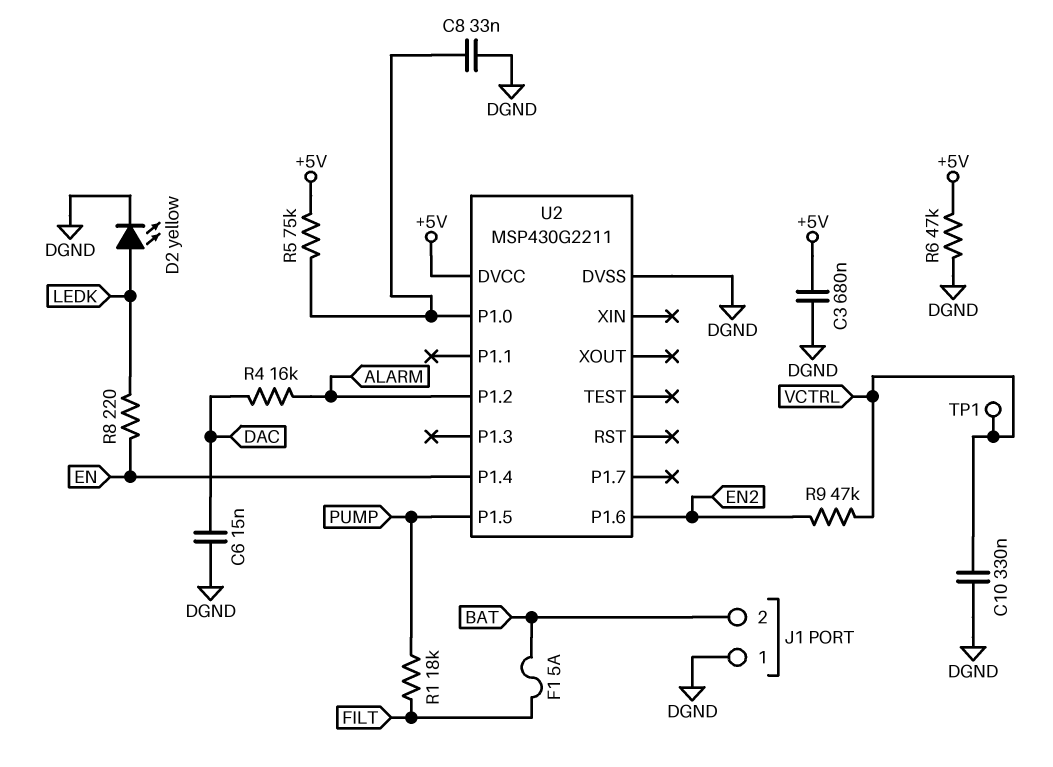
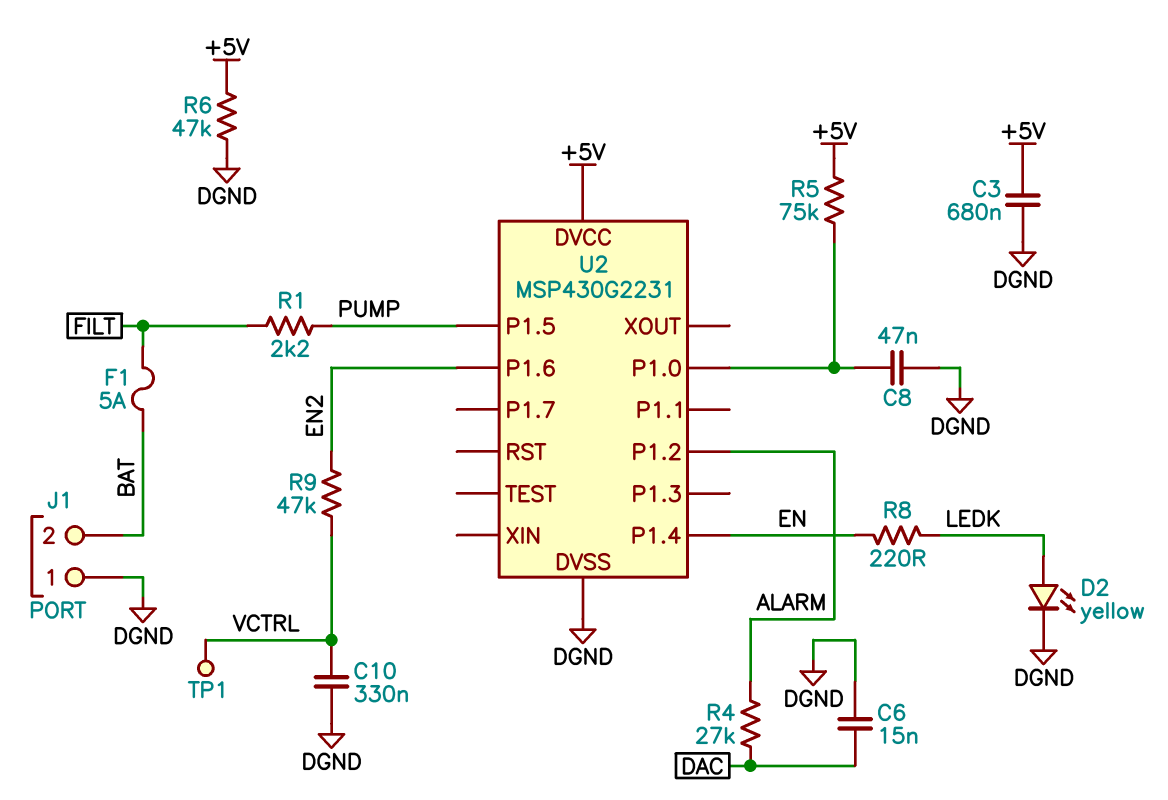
C8: 33nF (DGND, U2/P1.0) -> 47nF (DGND, U2/P1.0)
R1: 18k (FILT, PUMP) -> 2.2k (FILT, PUMP)
R4: 16k (ALARM, DAC) -> 27k (ALARM, DAC)
U2: MSP430G2211 -> MSP430G2231

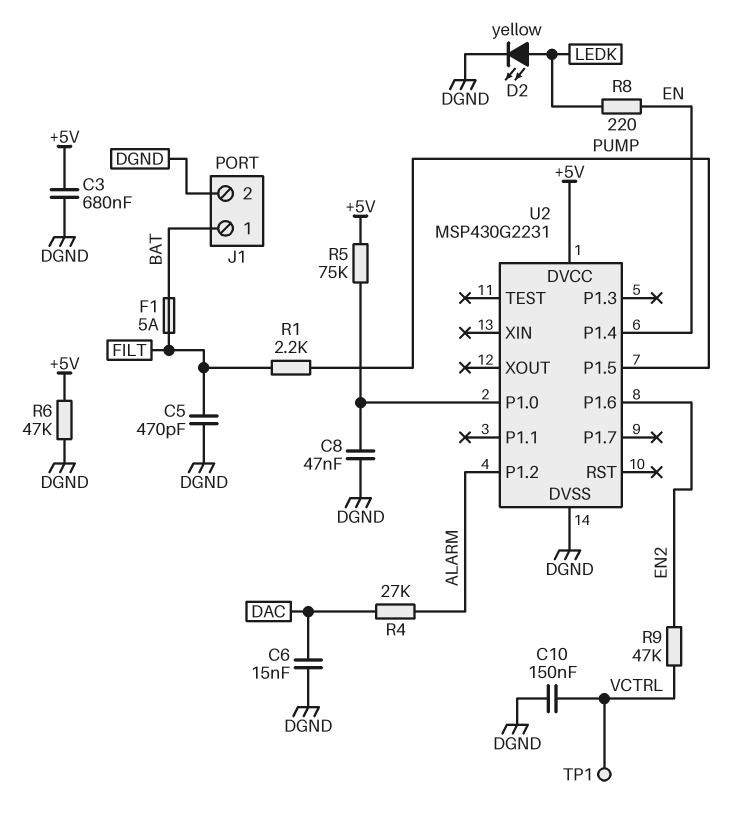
C5: none -> 470pF (DGND, FILT)
C10: 330nF (DGND, VCTRL) -> 150nF (DGND, VCTRL)
J1 pin 1: DGND -> BAT
J1 pin 2: BAT -> DGND

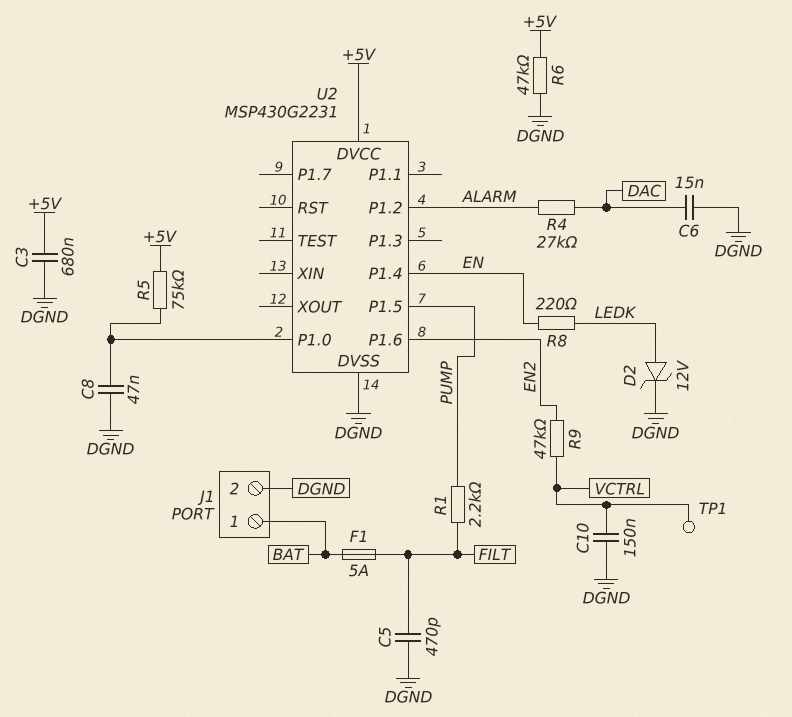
D2: LED yellow (A LEDK, K DGND) -> zener 12V (A LEDK, K DGND)

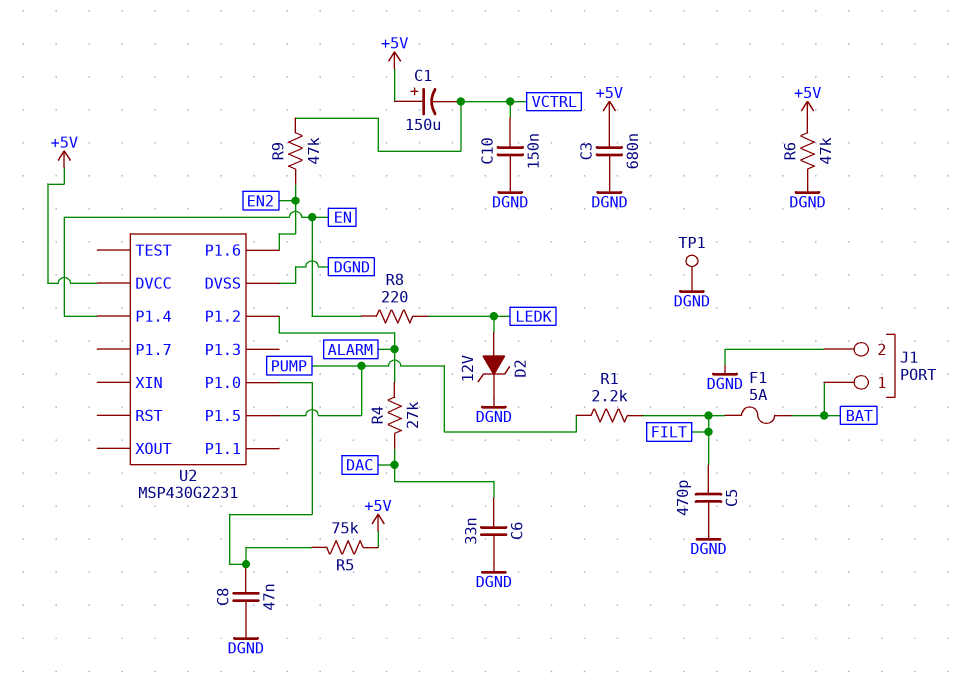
C1: none -> 150uF (plus +5V, minus VCTRL)
C6: 15nF (DAC, DGND) -> 33nF (DAC, DGND)
TP1: test point (VCTRL) -> test point (DGND)

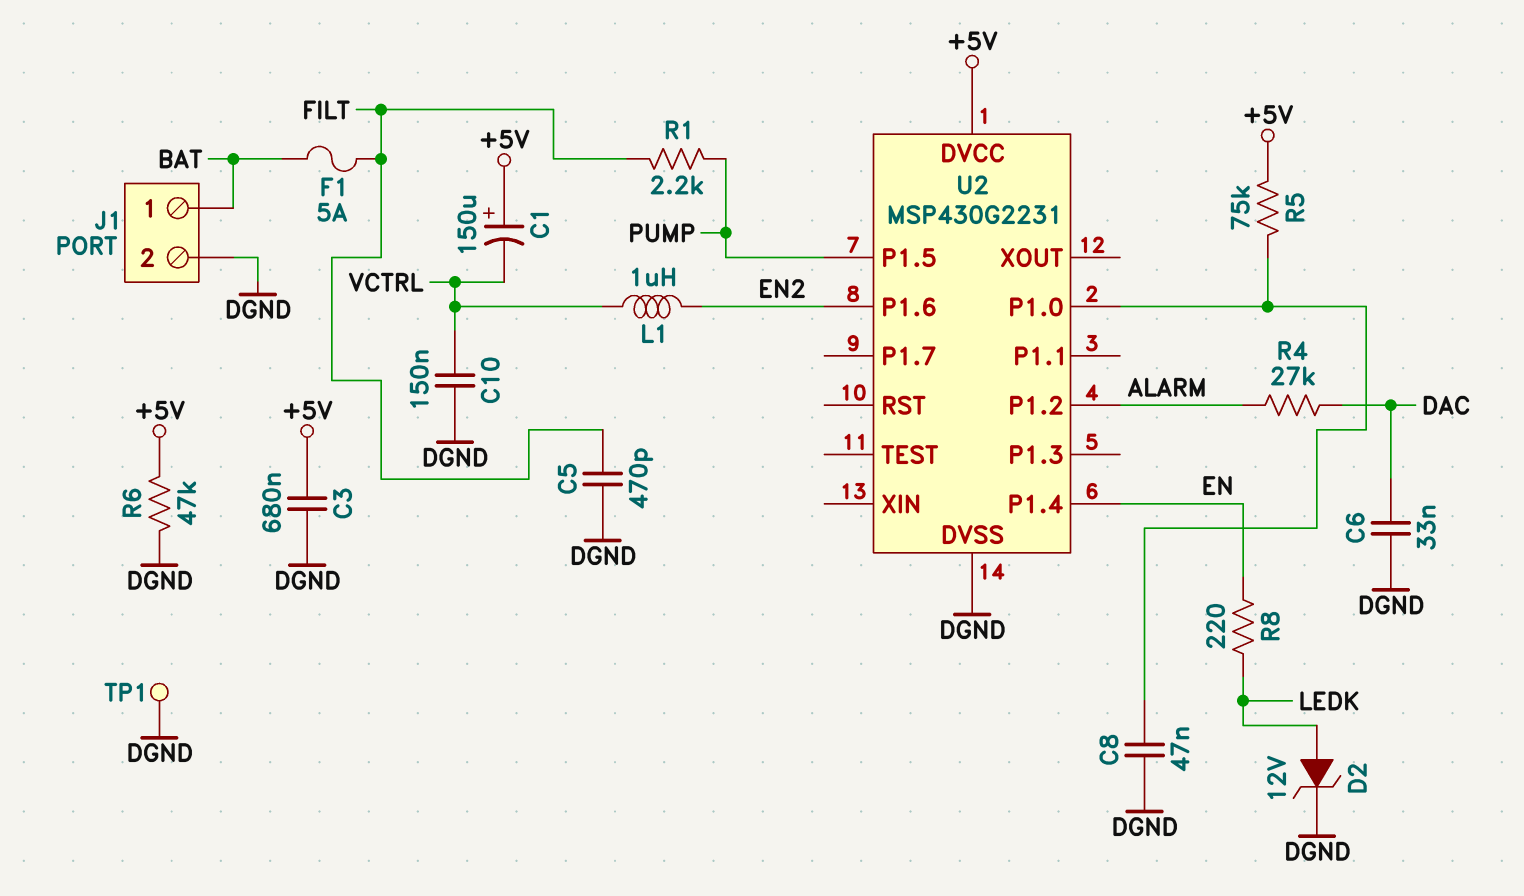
L1: none -> 1uH (EN2, VCTRL)
R9: 47k (EN2, VCTRL) -> none

